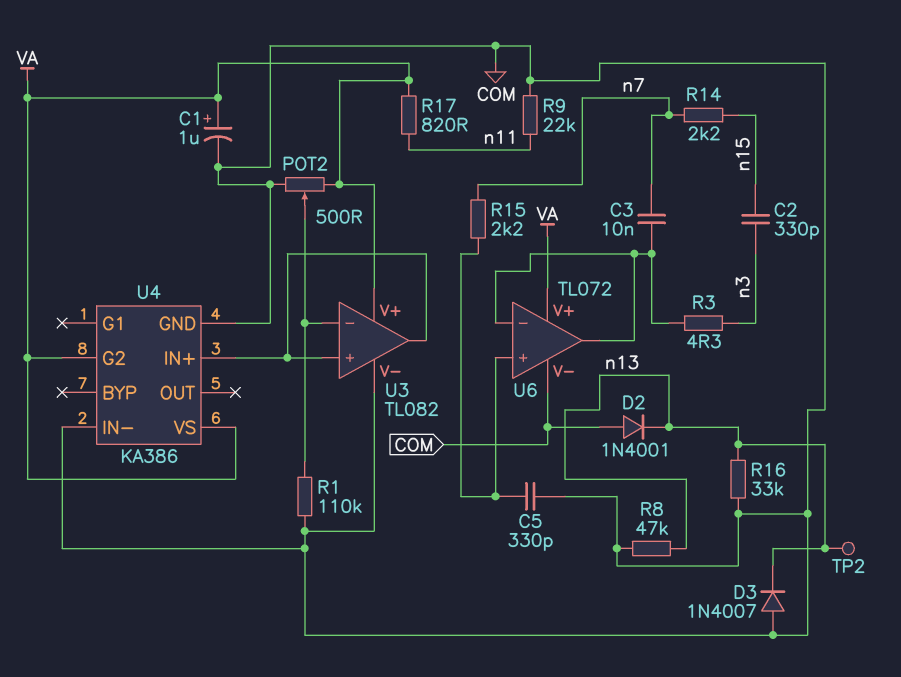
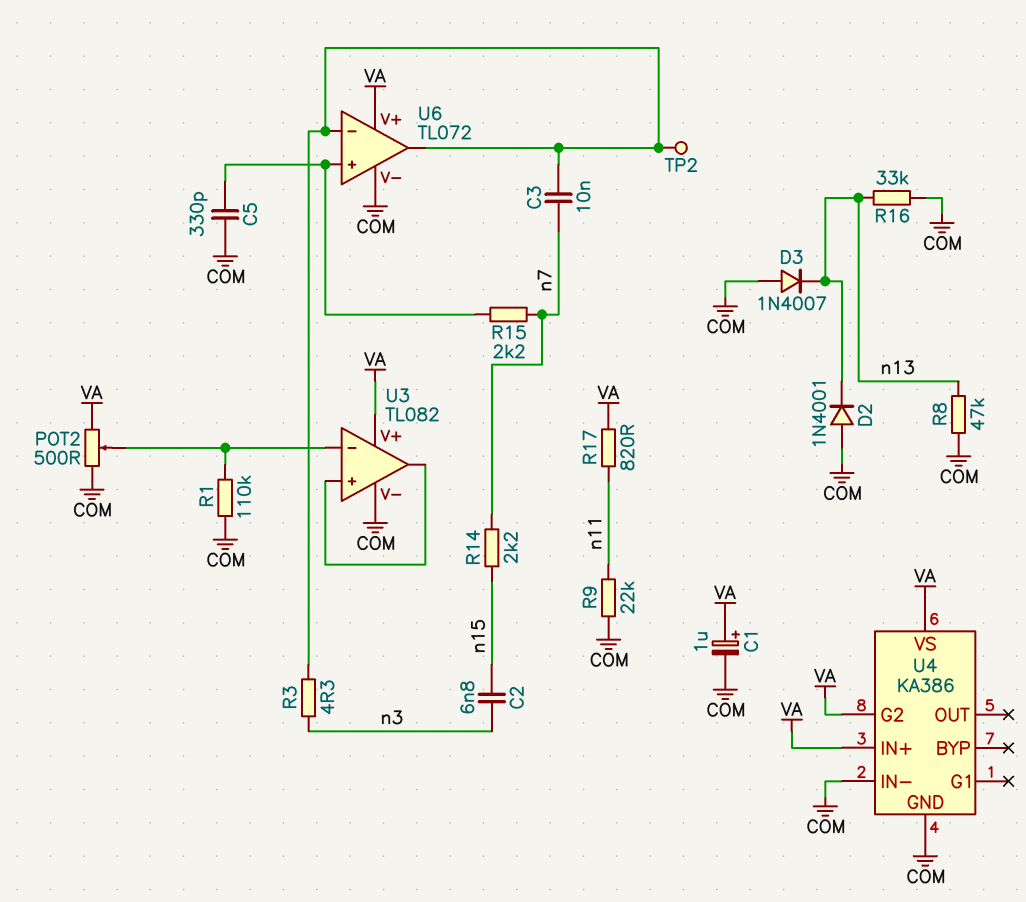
C2: 330pF (n3, n15) -> 6.8nF (n3, n15)
TP2: test point (n13) -> test point (U6/in-)
U4 pin IN+: U3/in+ -> VA

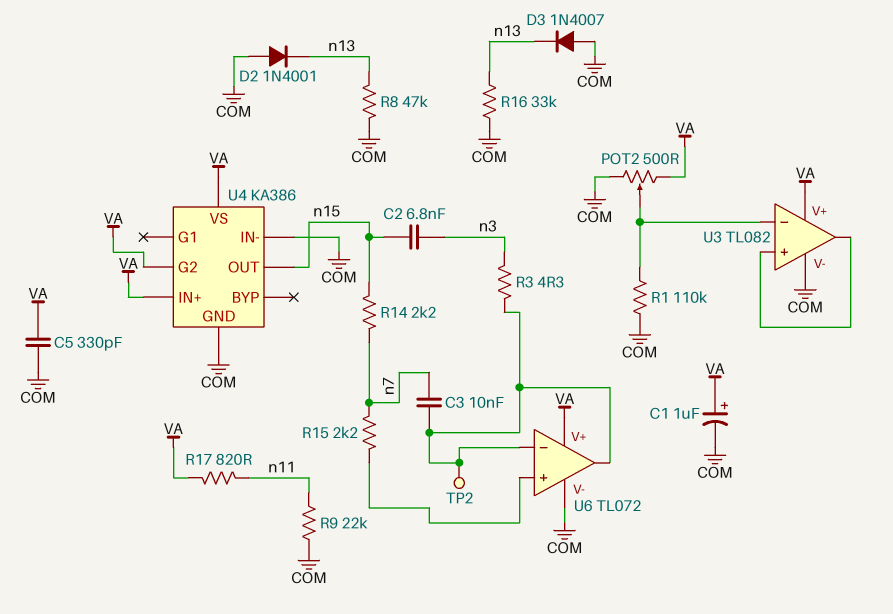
C5: 330pF (COM, U6/in+) -> 330pF (COM, VA)
U4 pin OUT: none -> n15

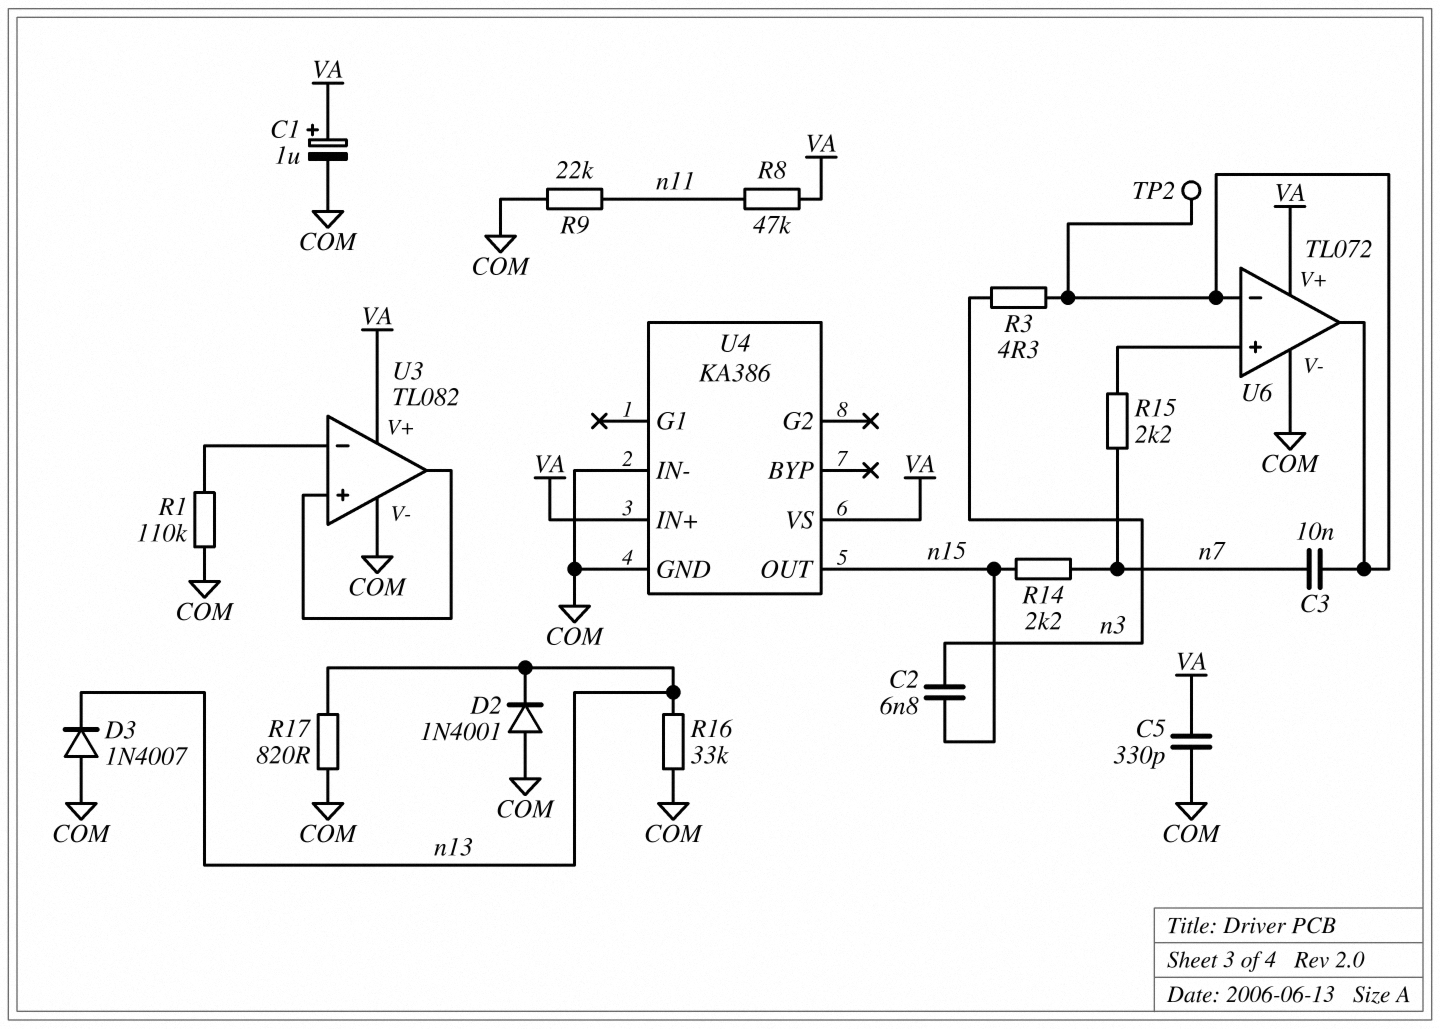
POT2: 500 (COM, VA, wiper U3/in-) -> none
R8: 47k (COM, n13) -> 47k (VA, n11)
R17: 820 (VA, n11) -> 820 (COM, n13)
U4 pin G2: VA -> none

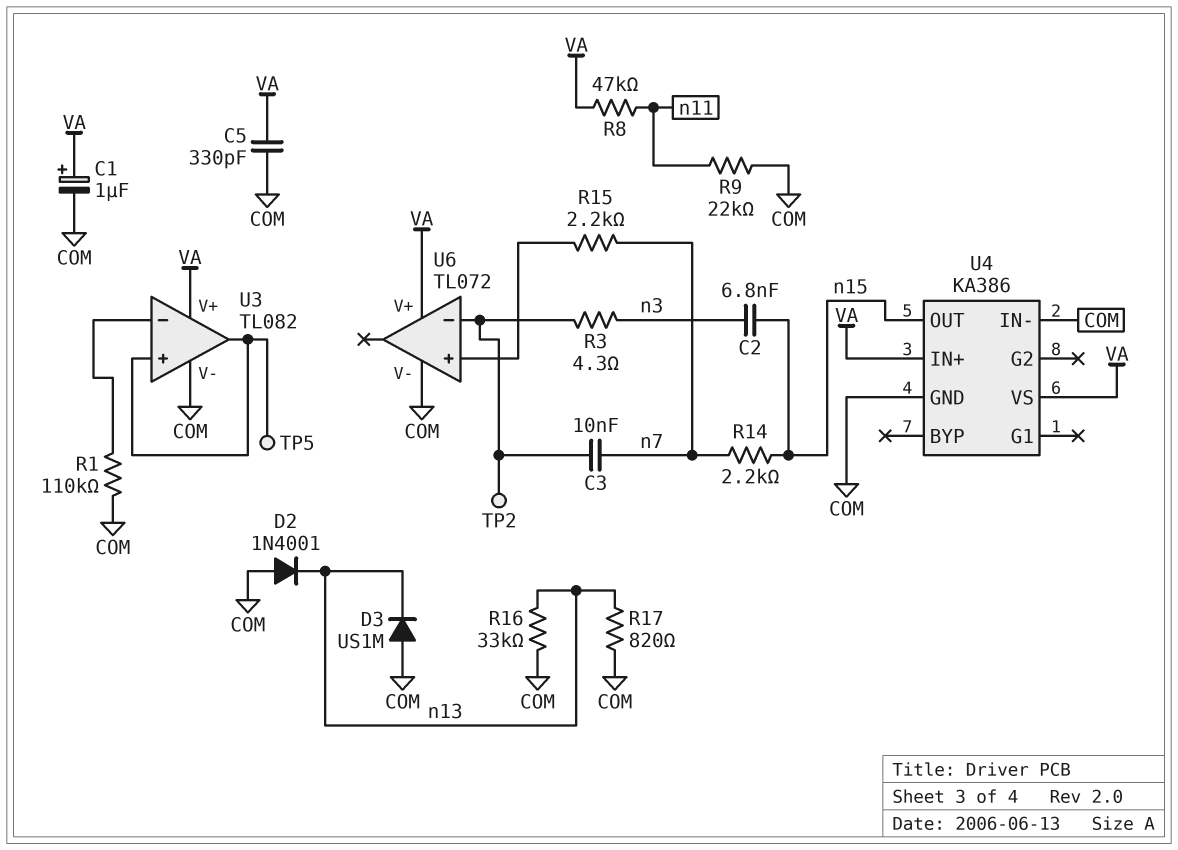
D3: diode 1N4007 (A COM, K n13) -> diode US1M (A COM, K n13)
TP5: none -> test point (U3/in+)
U6 pin out: U6/in- -> none

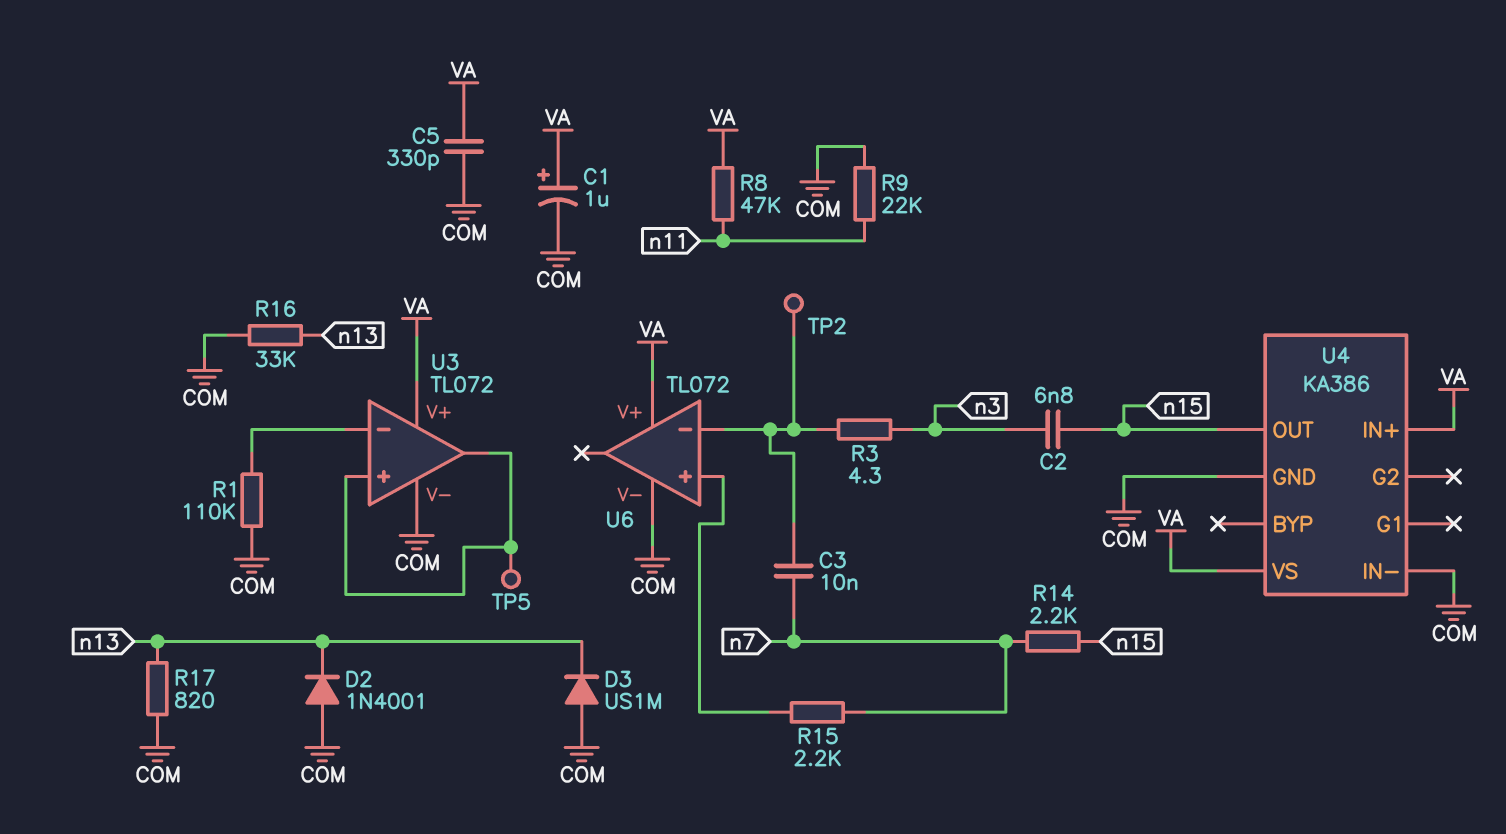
U3: TL082 -> TL072

